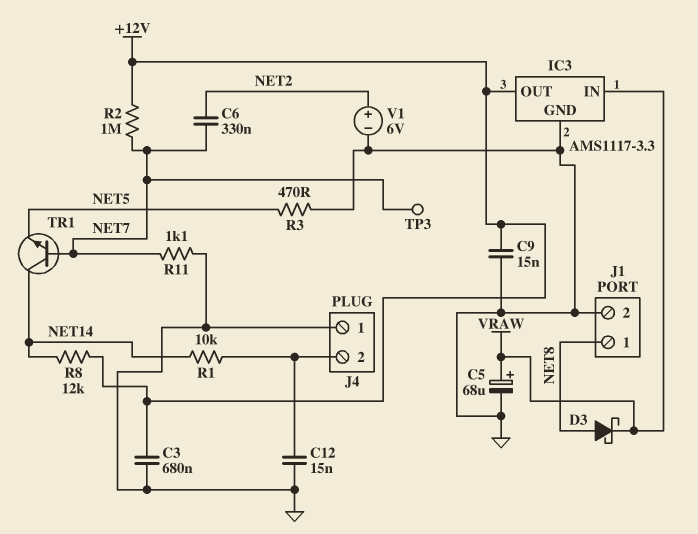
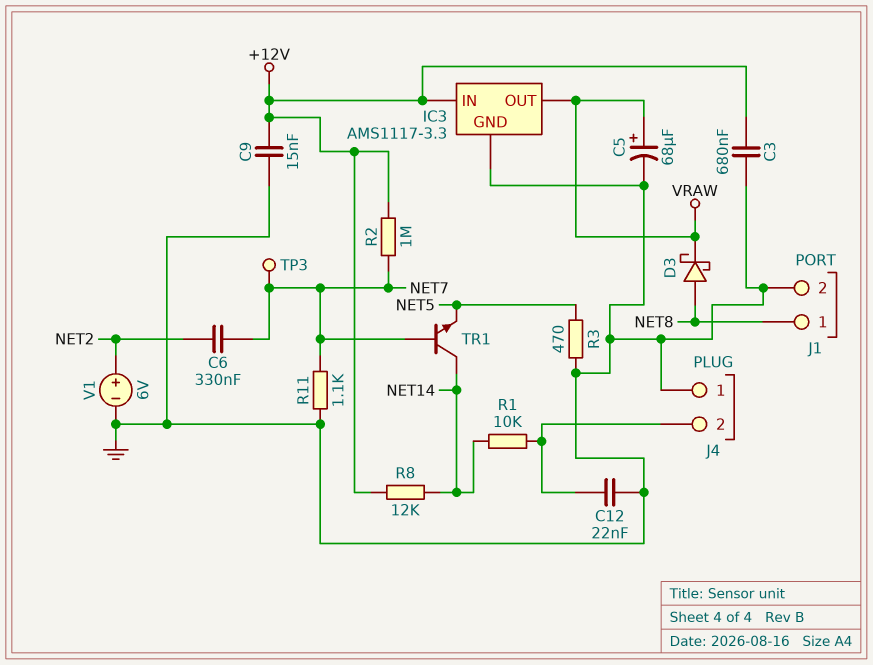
C12: 15nF (GND, J4/2) -> 22nF (GND, J4/2)
IC3 pin IN: VRAW -> +12V
IC3 pin OUT: +12V -> VRAW

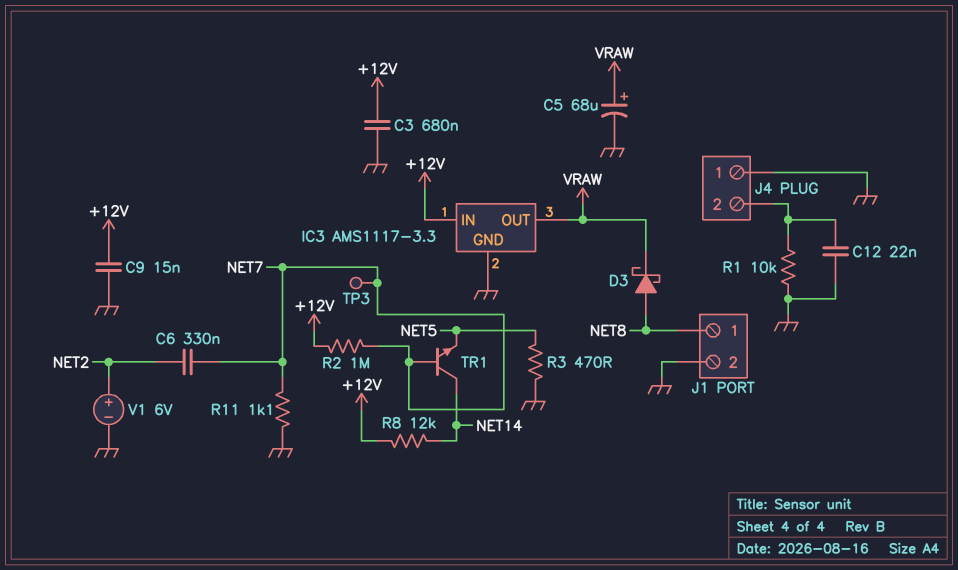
R1: 10k (J4/2, NET14) -> 10k (GND, J4/2)

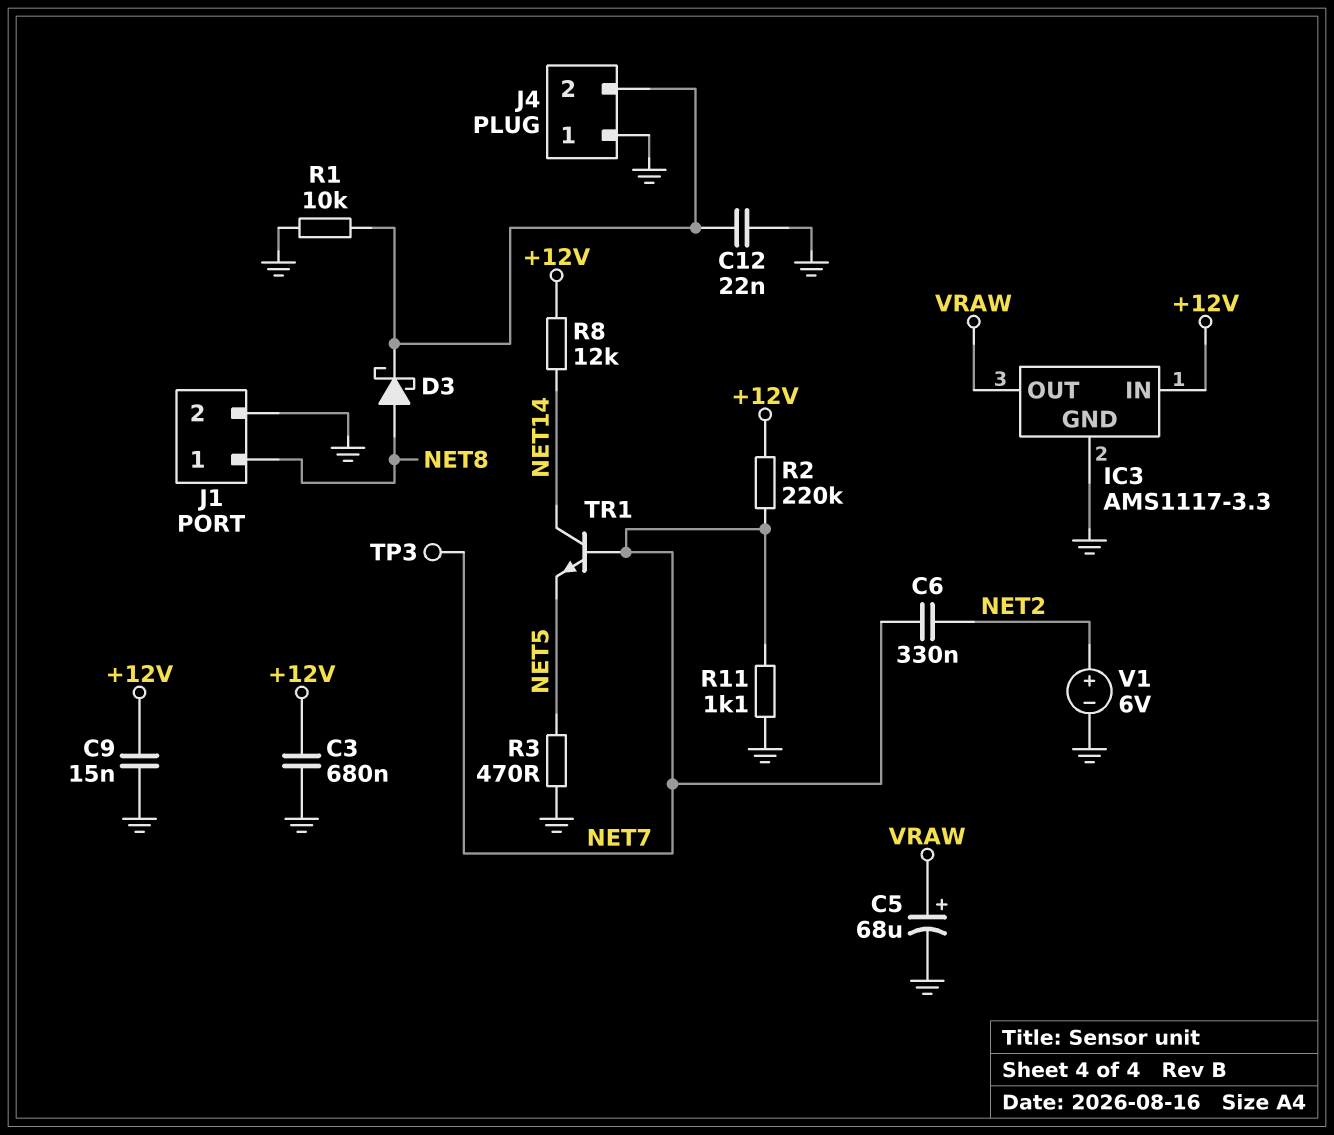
D3: schottky (A NET8, K VRAW) -> schottky (A NET8, K J4/2)
R2: 1M (+12V, NET7) -> 220k (+12V, NET7)

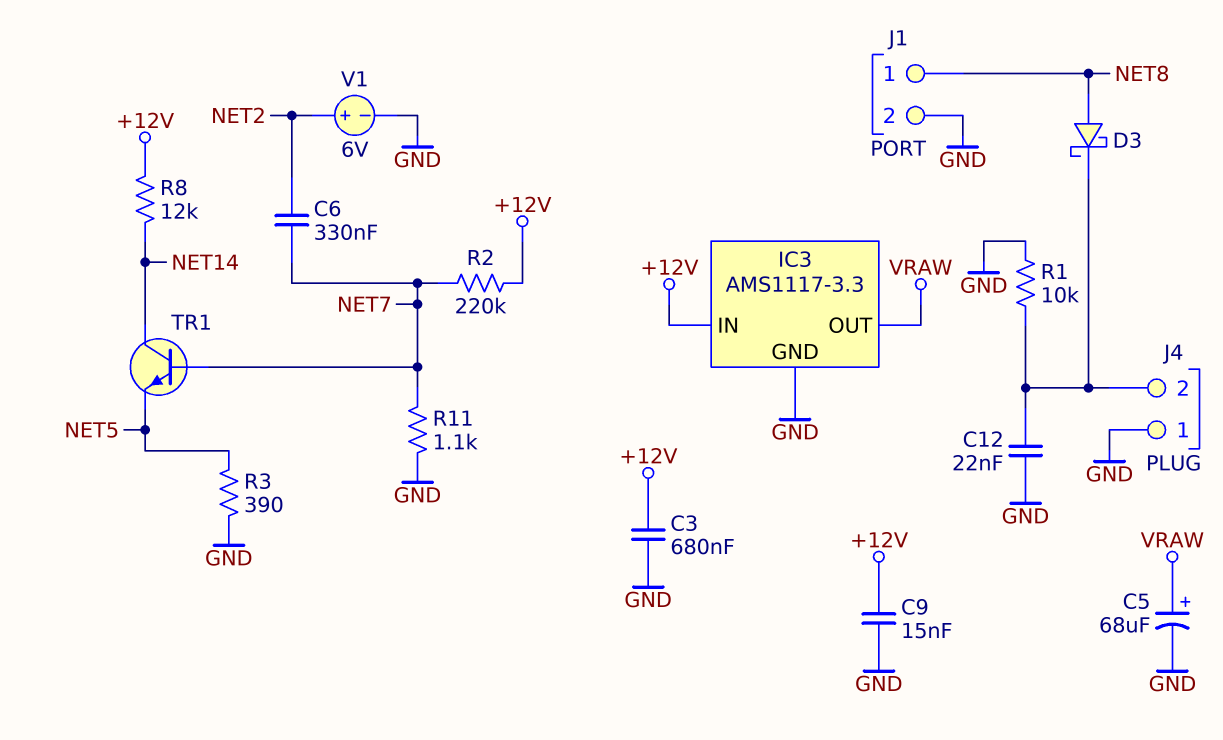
R3: 470 (GND, NET5) -> 390 (GND, NET5)
TP3: test point (NET7) -> none

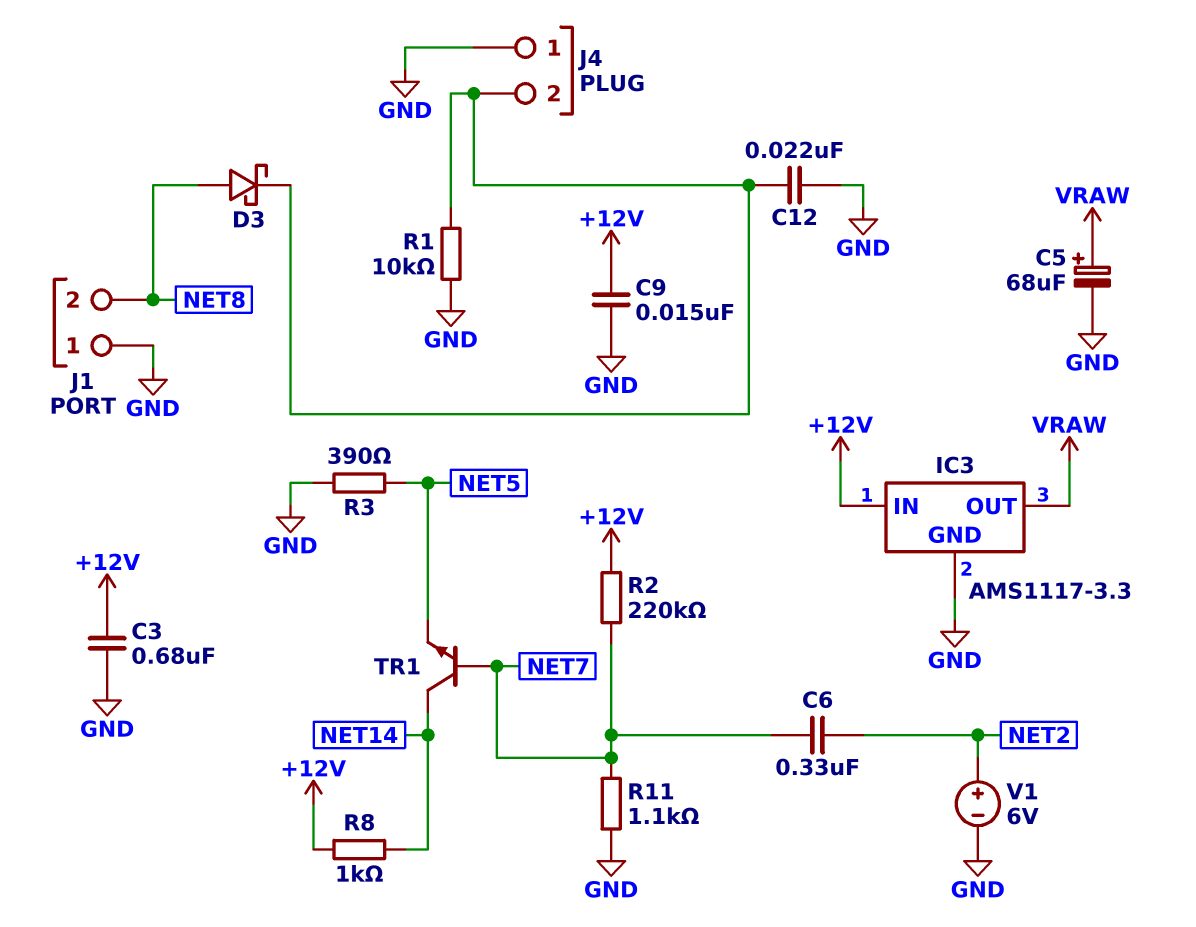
J1 pin 1: NET8 -> GND
J1 pin 2: GND -> NET8
R8: 12k (+12V, NET14) -> 1k (+12V, NET14)

